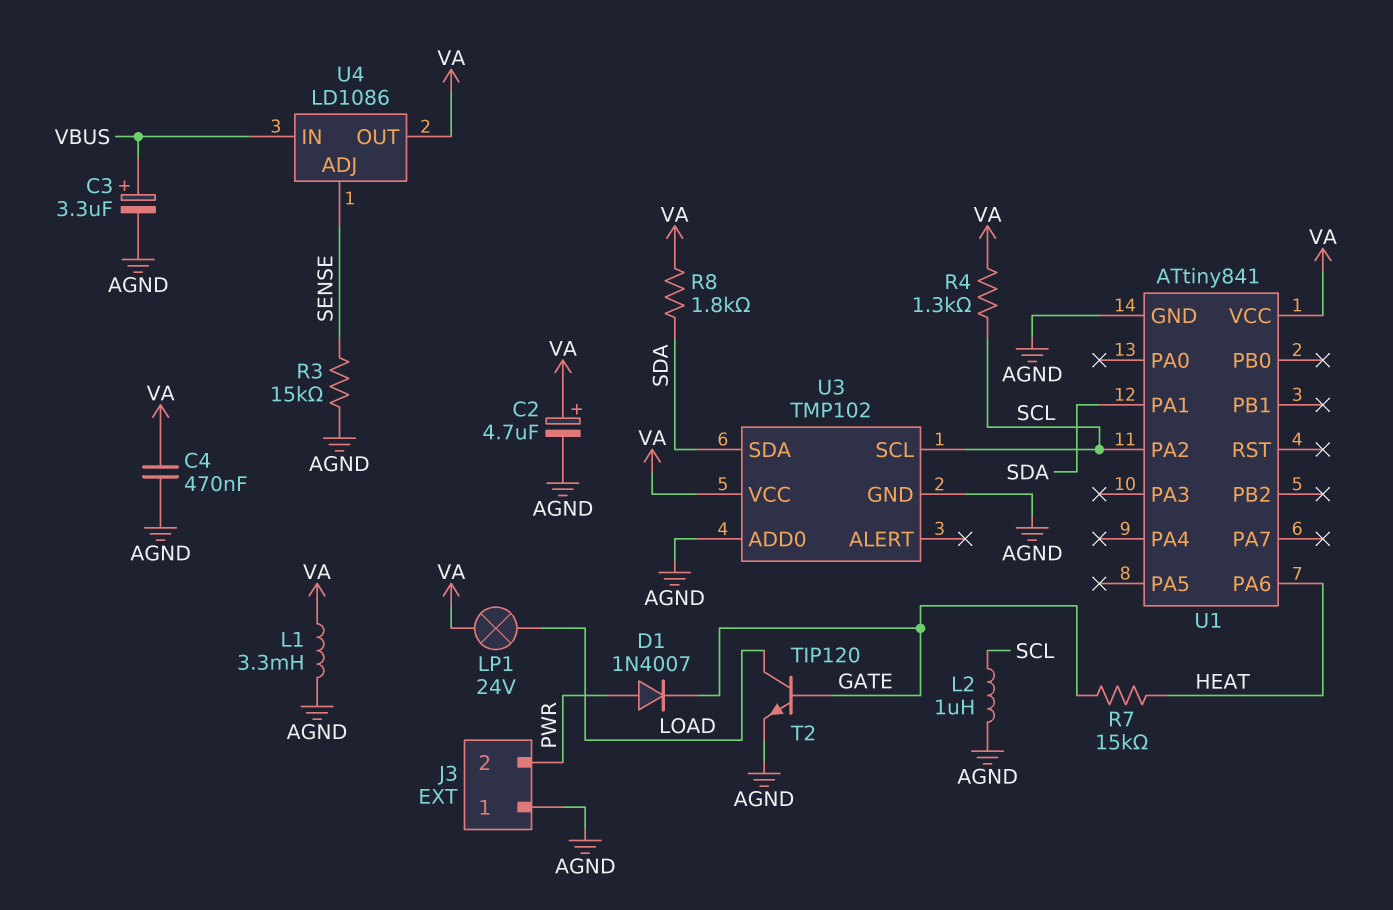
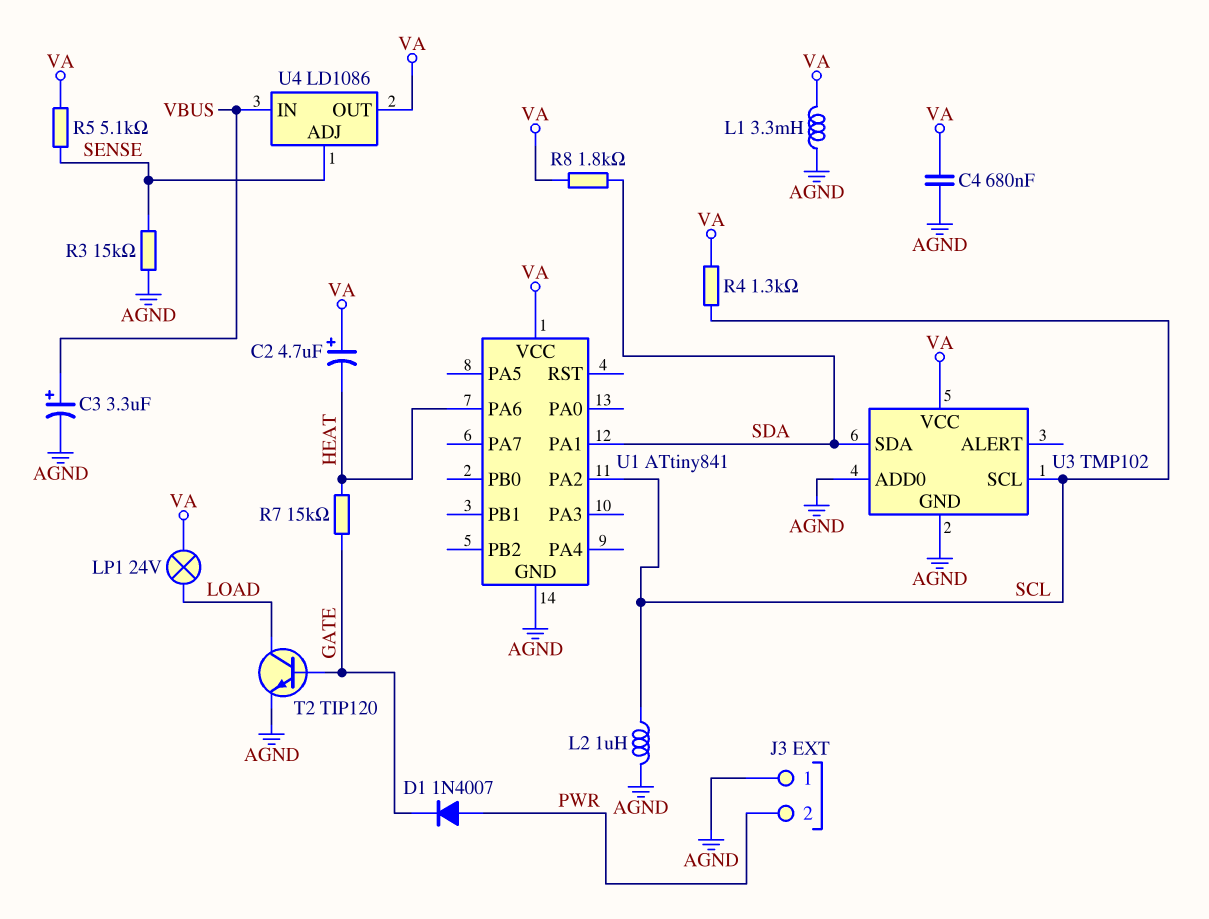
C2: 4.7uF (plus VA, minus AGND) -> 4.7uF (plus VA, minus HEAT)
C4: 470nF (AGND, VA) -> 680nF (AGND, VA)
R5: none -> 5.1k (SENSE, VA)

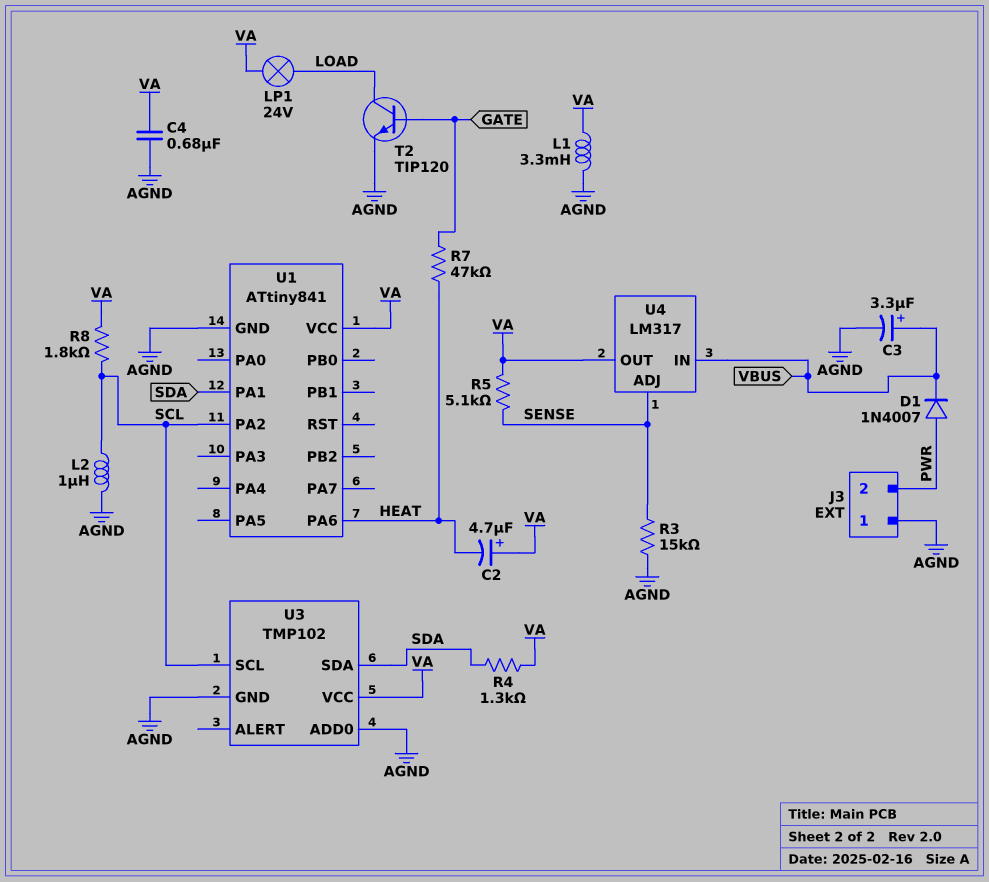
D1: diode 1N4007 (A PWR, K GATE) -> diode 1N4007 (A PWR, K VBUS)
R4: 1.3k (SCL, VA) -> 1.3k (SDA, VA)
R7: 15k (GATE, HEAT) -> 47k (GATE, HEAT)
R8: 1.8k (SDA, VA) -> 1.8k (SCL, VA)
U4: LD1086 -> LM317

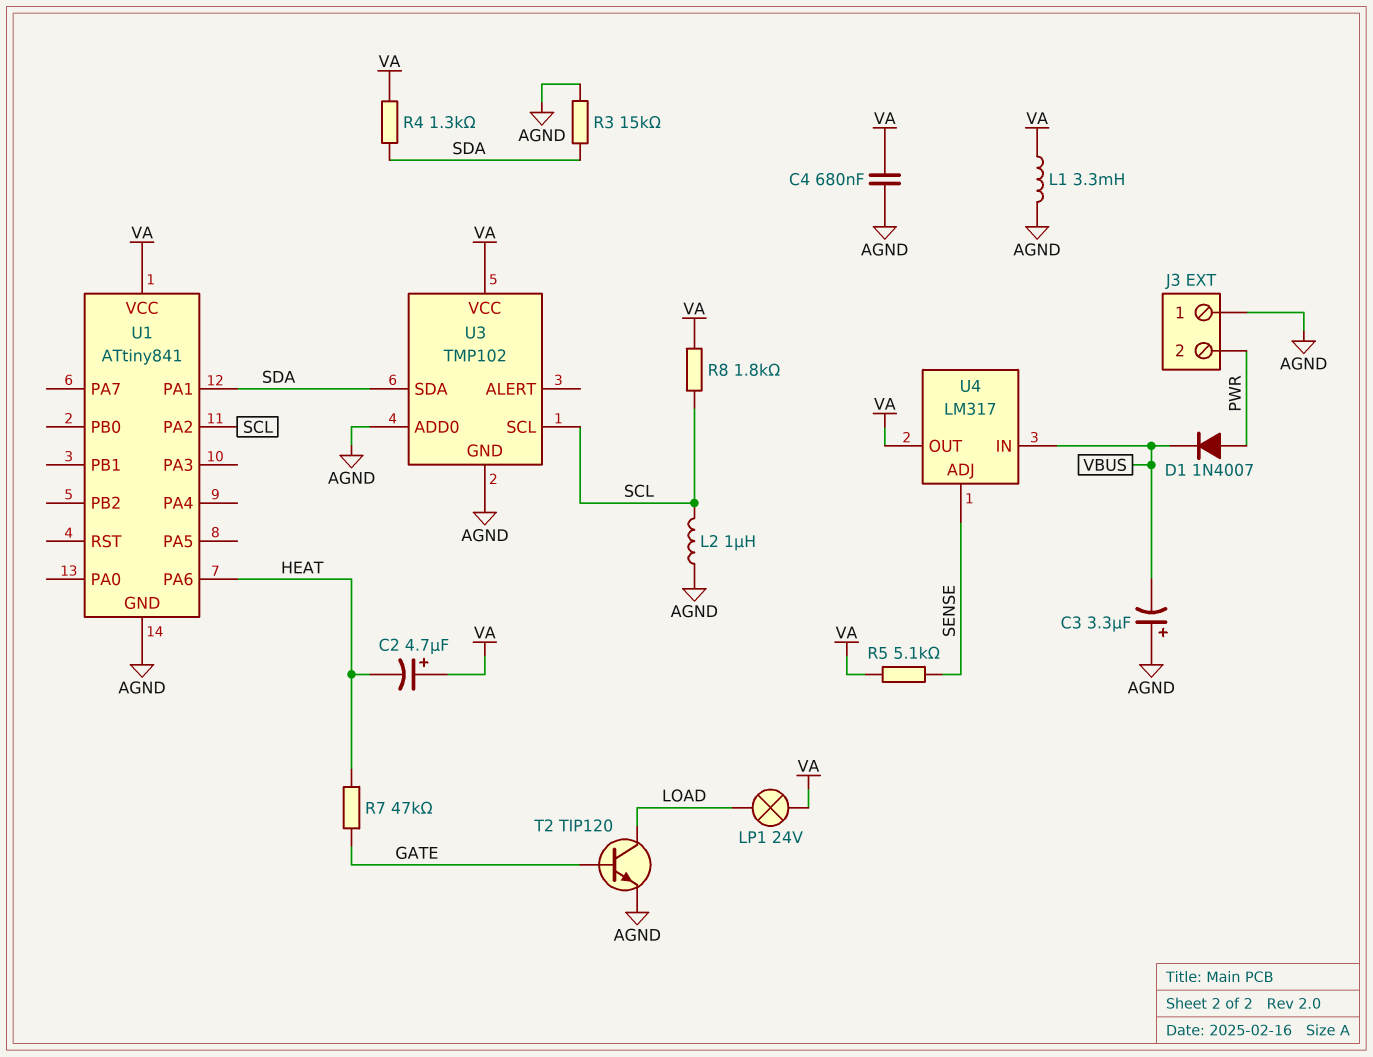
C3: 3.3uF (plus VBUS, minus AGND) -> 3.3uF (plus AGND, minus VBUS)
R3: 15k (AGND, SENSE) -> 15k (AGND, SDA)

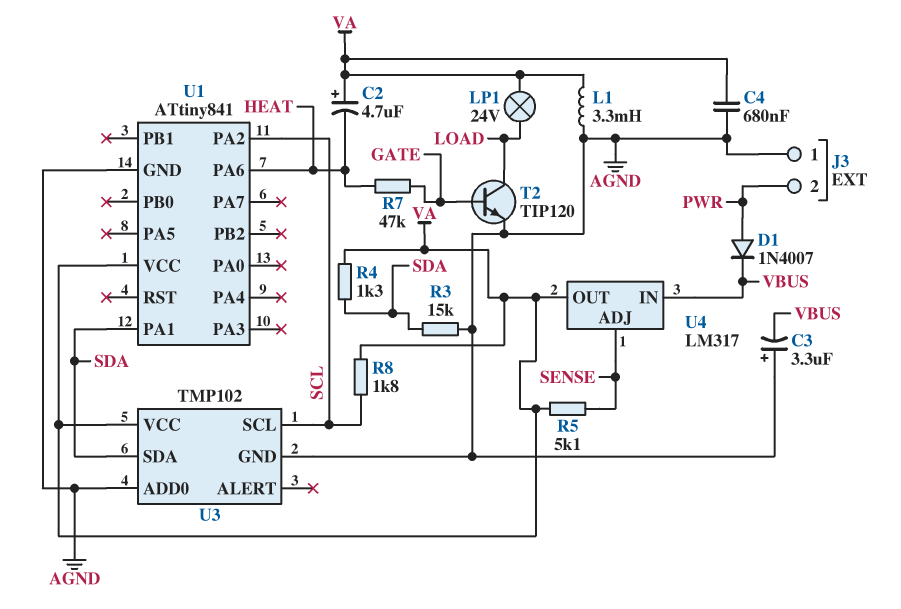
L2: 1uH (AGND, SCL) -> none

